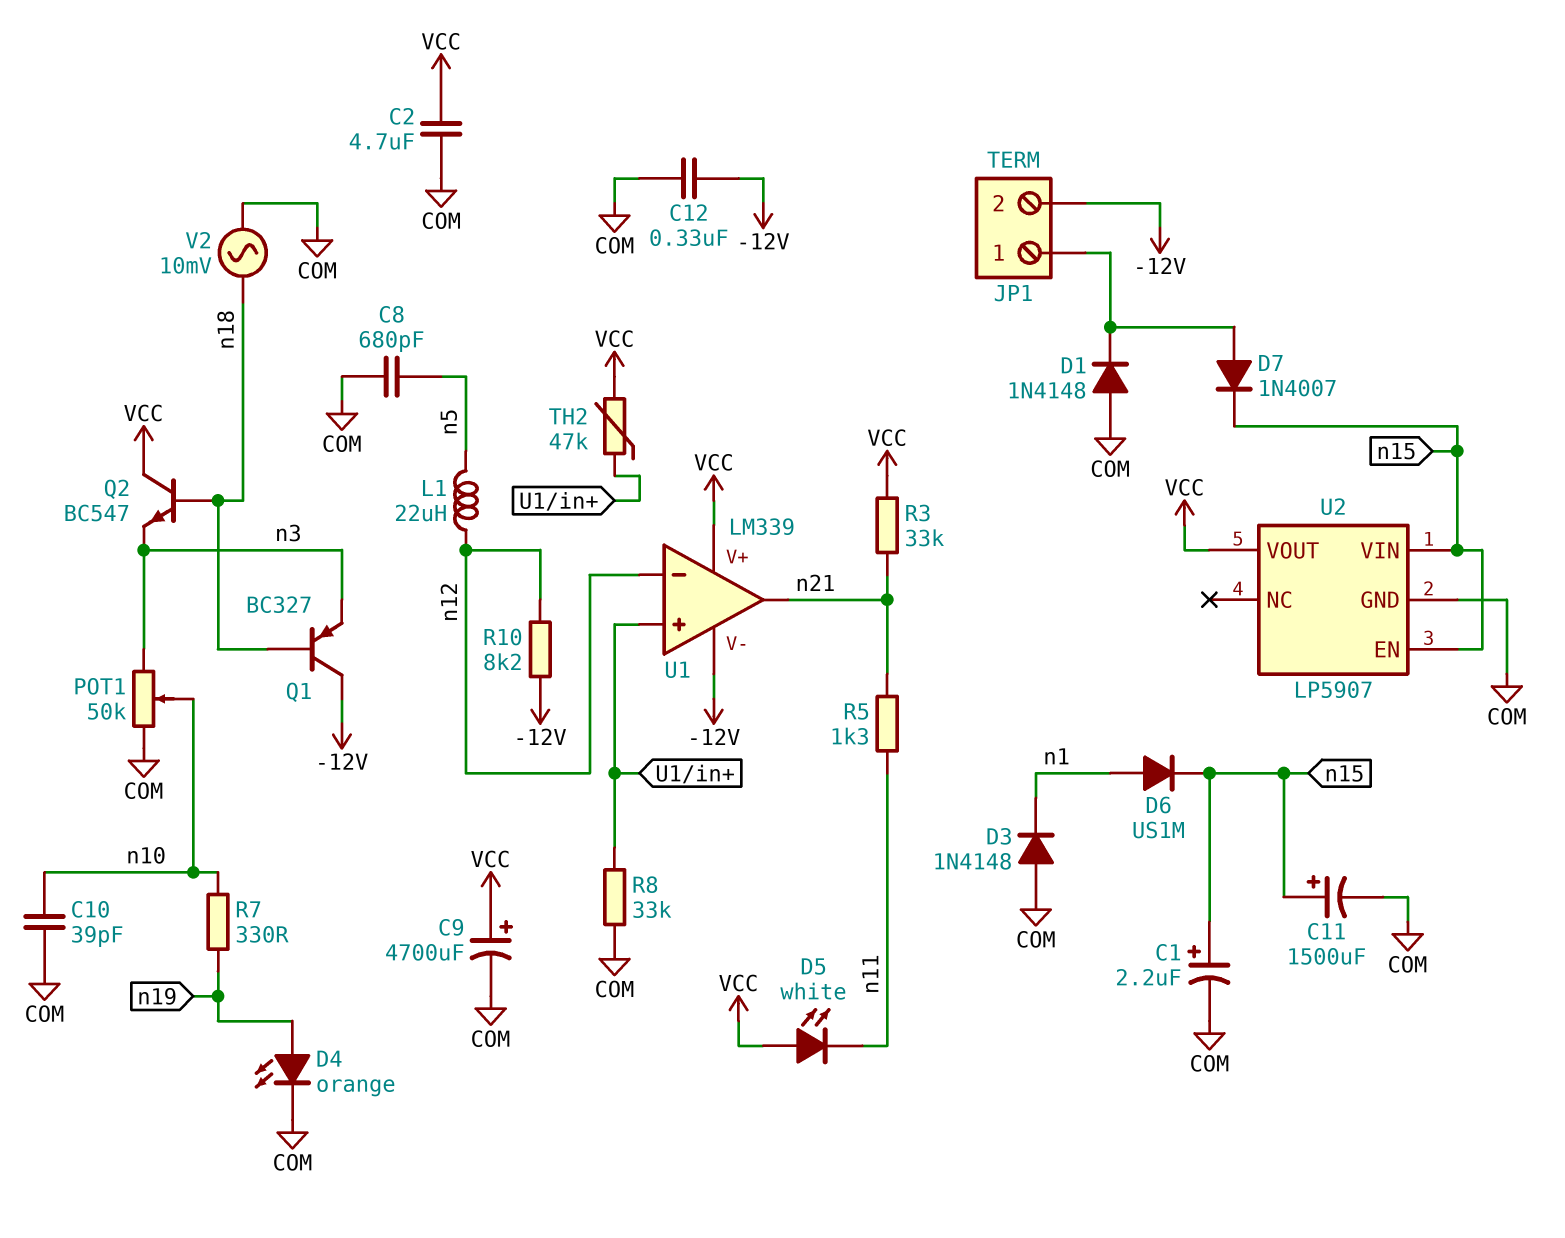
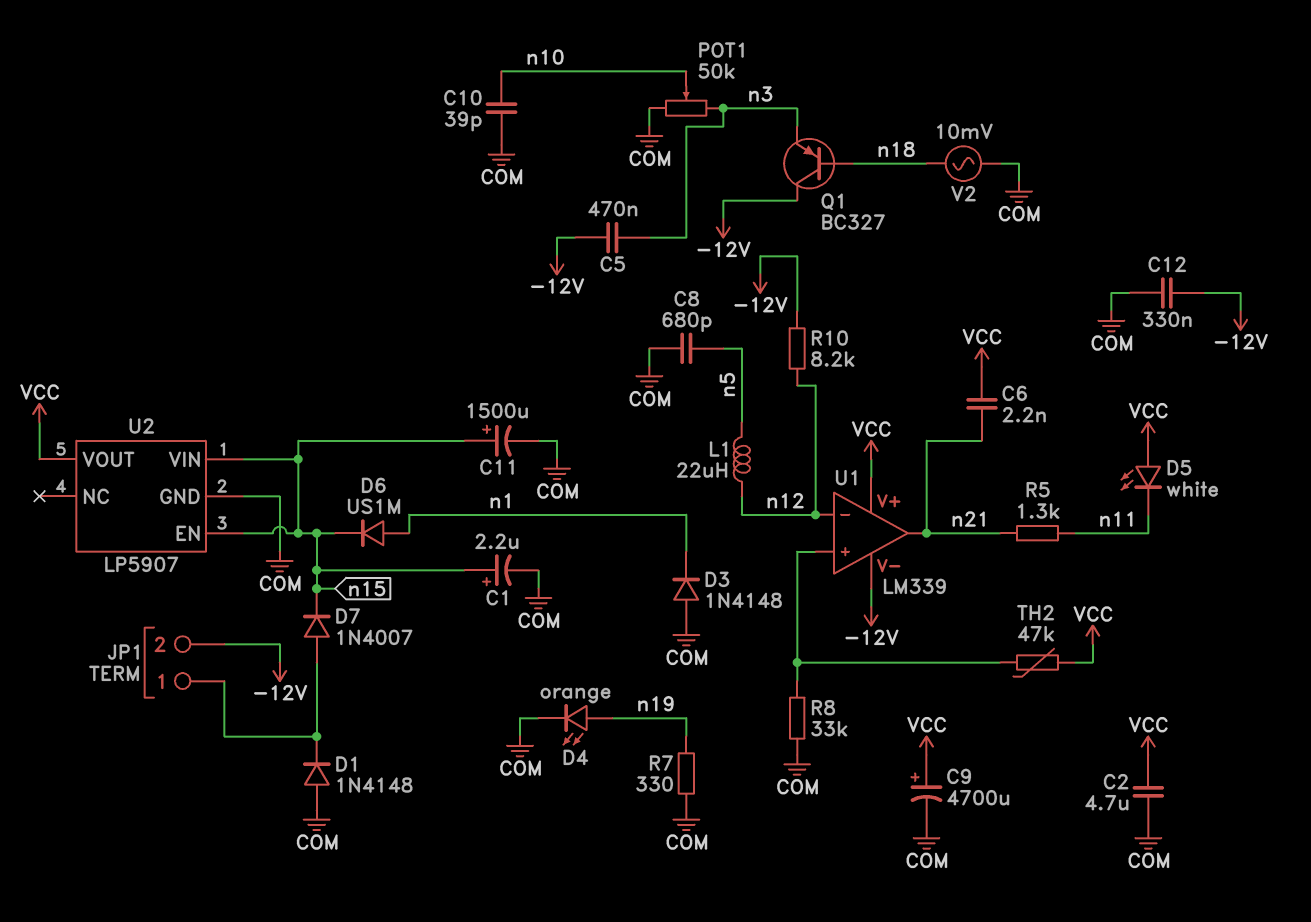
C5: none -> 470nF (-12V, n3)
C6: none -> 2.2nF (VCC, n21)
Q2: NPN BC547 (B n18, C VCC, E n3) -> none
R3: 33k (VCC, n21) -> none
R7: 330 (n10, n19) -> 330 (COM, n19)

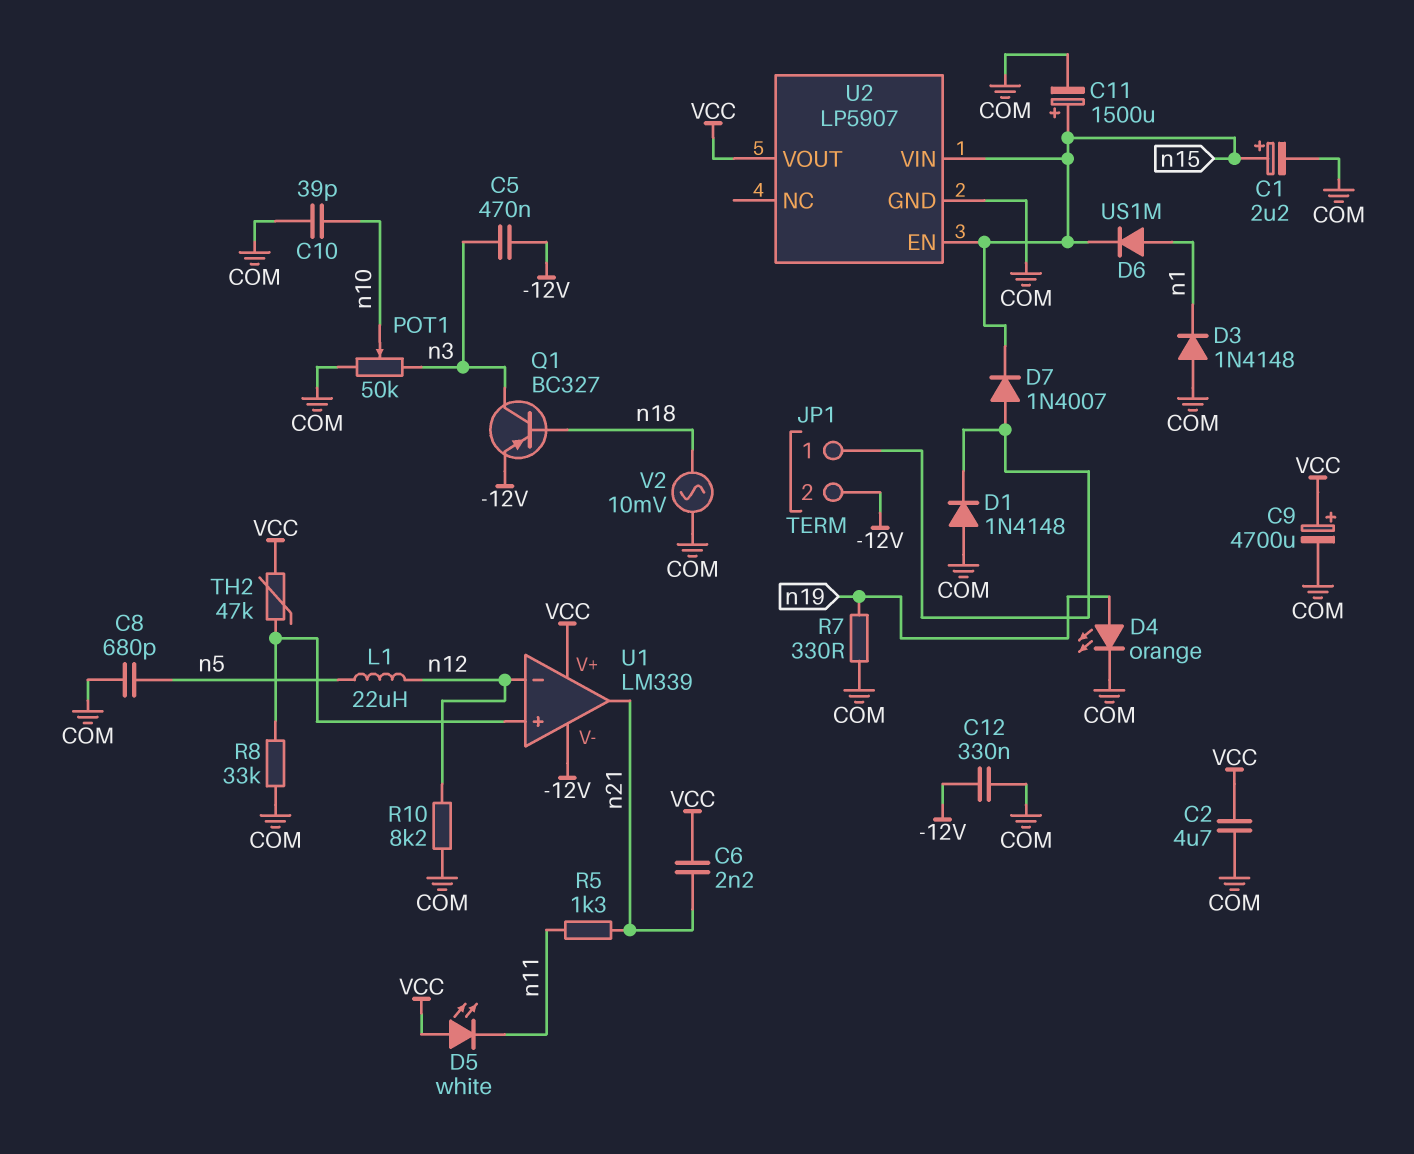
Q1: PNP BC327 (B n18, C -12V, E n3) -> PNP BC327 (B n18, C n3, E -12V)
R10: 8.2k (-12V, n12) -> 8.2k (COM, n12)

